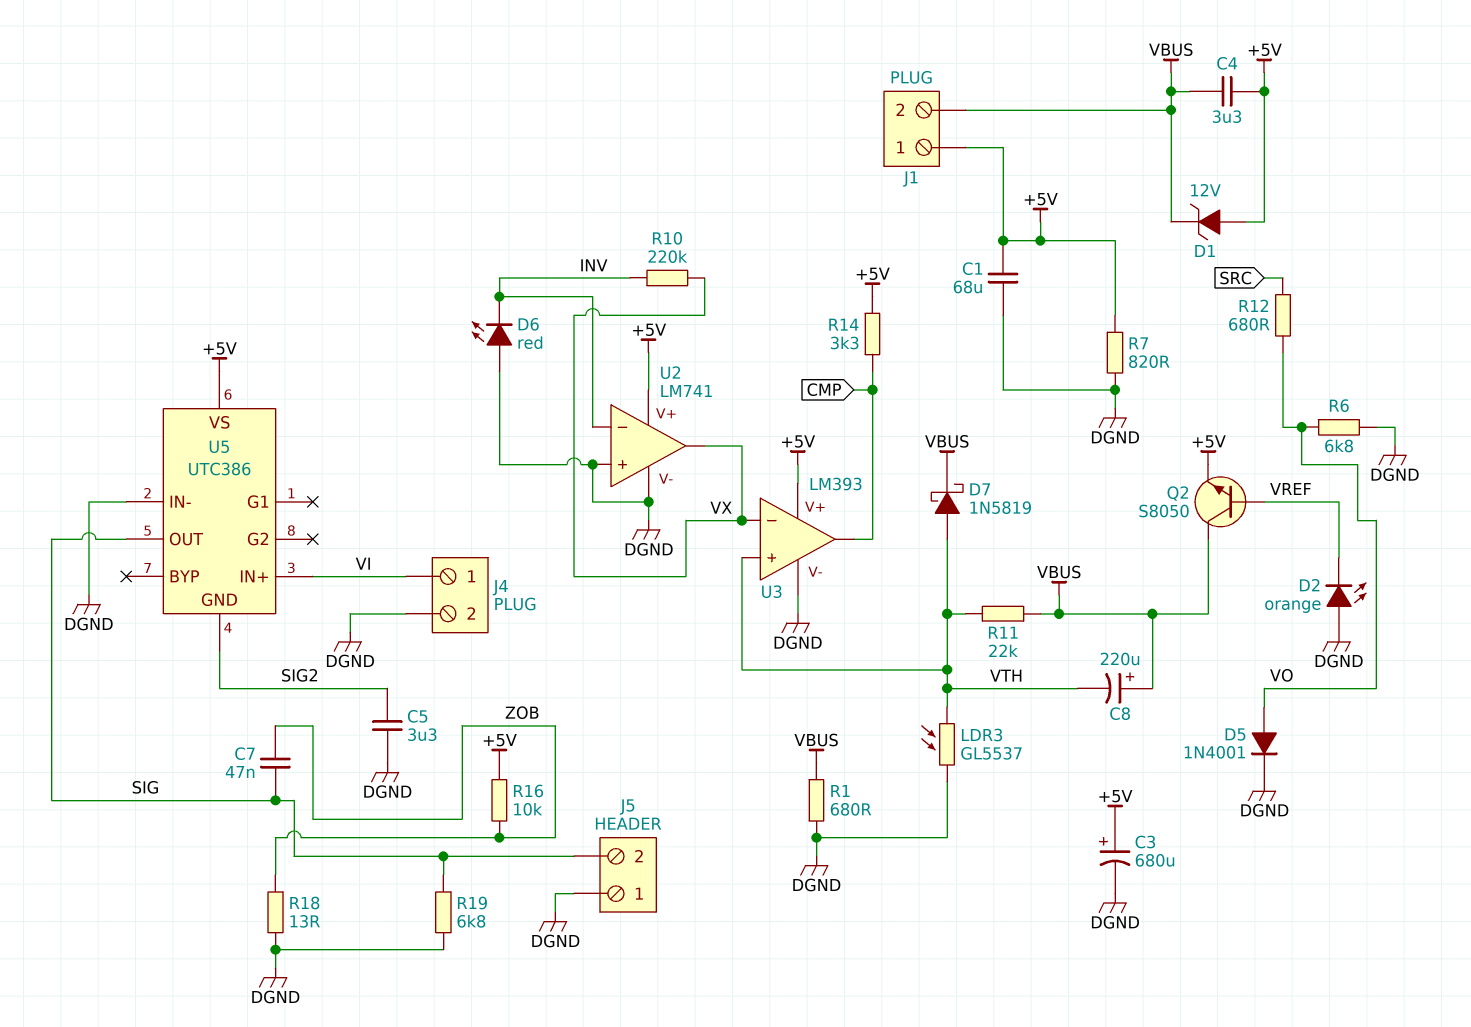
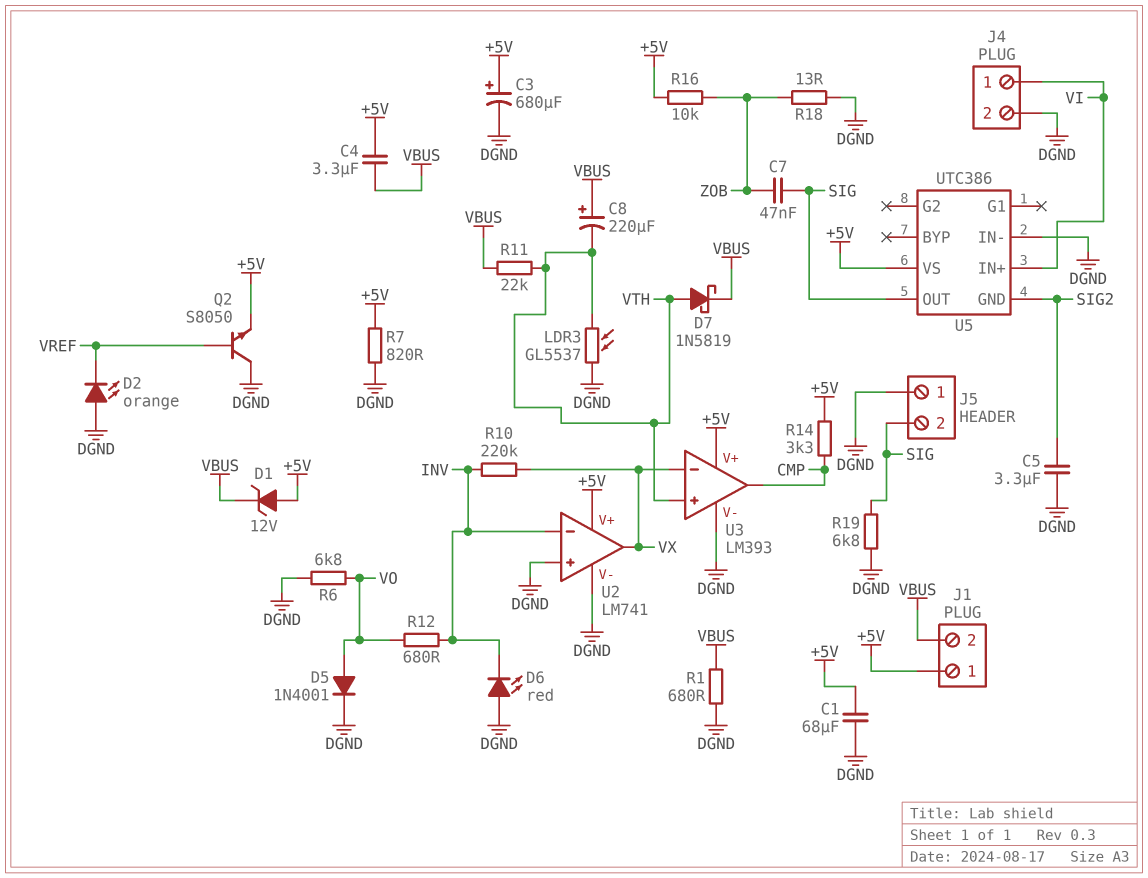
Q2: NPN S8050 (B VREF, C VBUS, E +5V) -> NPN S8050 (B VREF, C DGND, E +5V)
R12: 680 (SRC, VO) -> 680 (INV, VO)

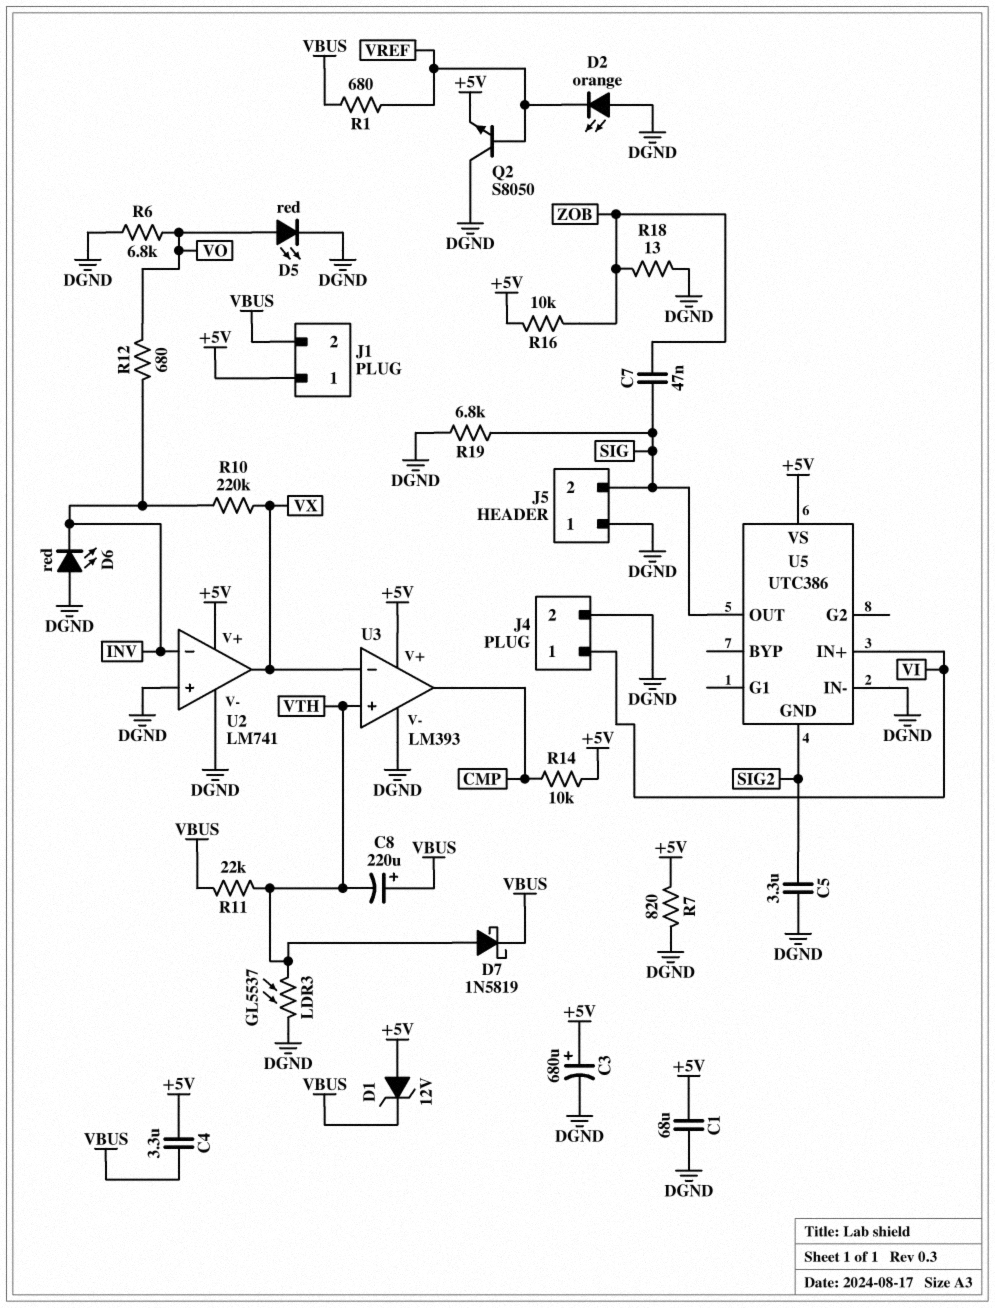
D5: diode 1N4001 (A VO, K DGND) -> LED red (A VO, K DGND)
R1: 680 (DGND, VBUS) -> 680 (VBUS, VREF)
R14: 3.3k (+5V, CMP) -> 10k (+5V, CMP)

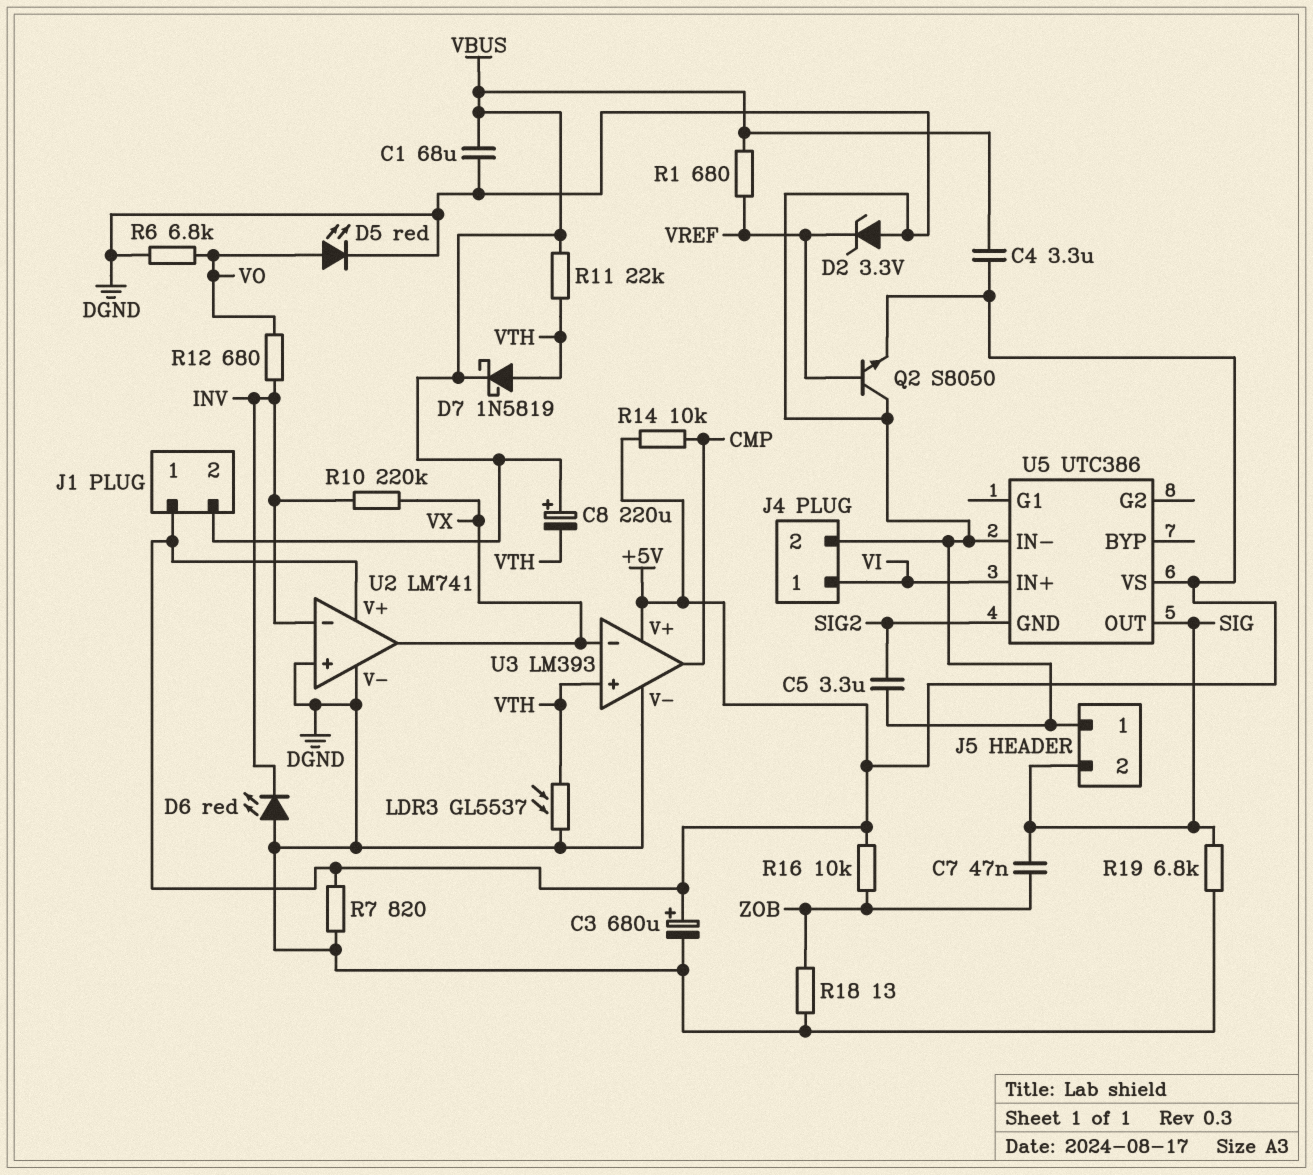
C1: 68uF (+5V, DGND) -> 68uF (DGND, VBUS)
D1: zener 12V (A +5V, K VBUS) -> none
D2: LED orange (A DGND, K VREF) -> zener 3.3V (A DGND, K VREF)

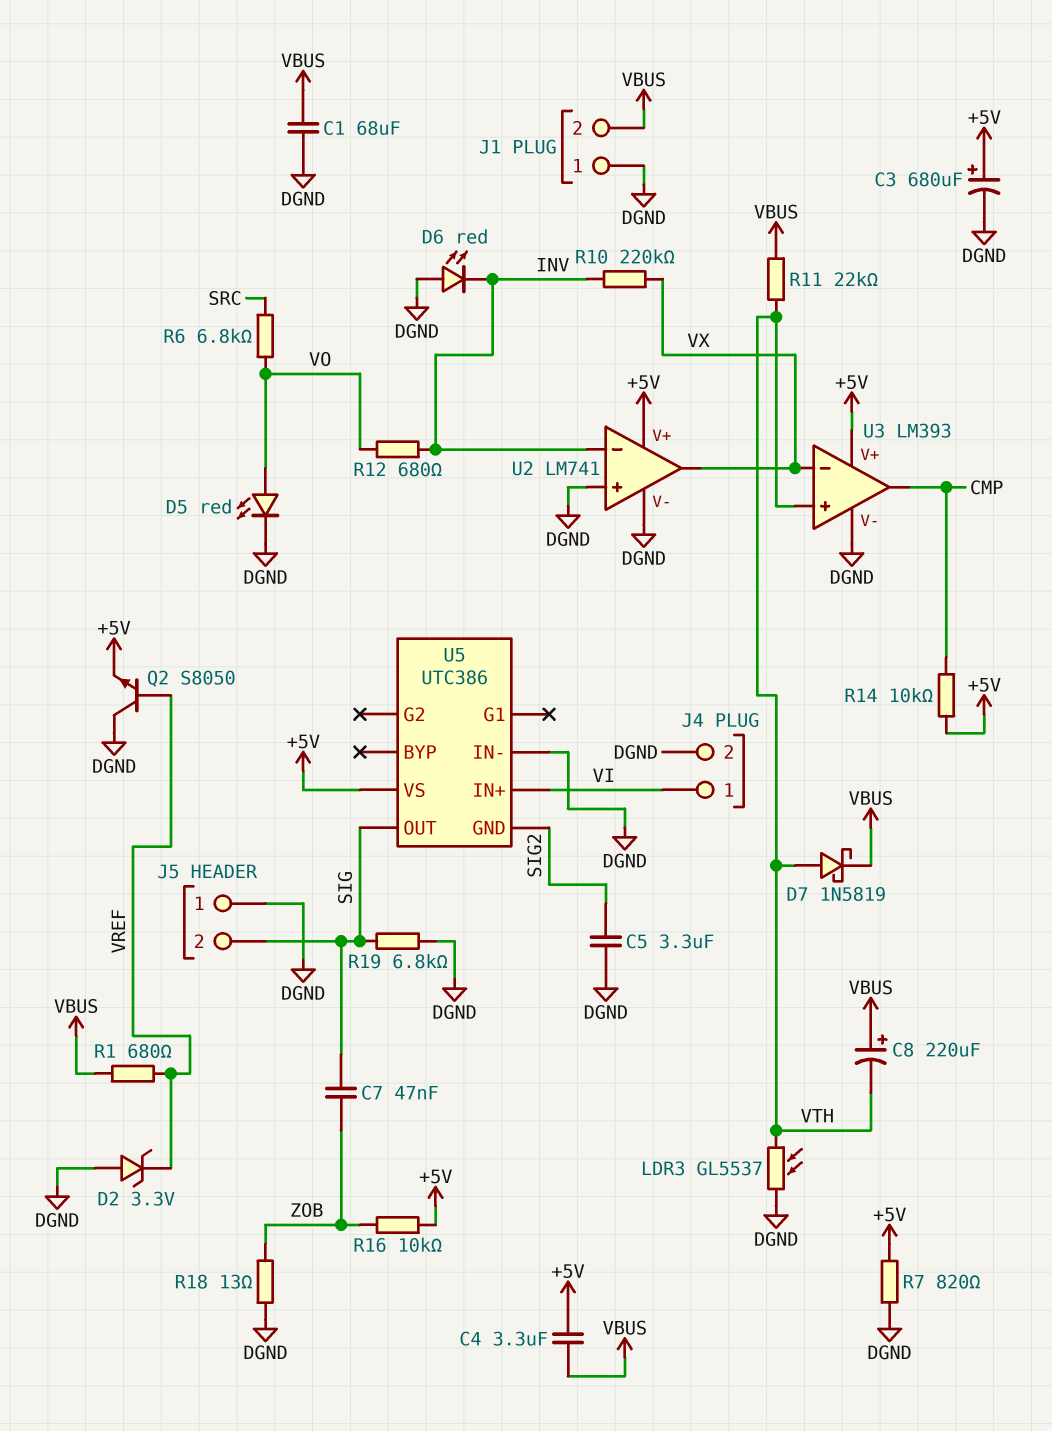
J1 pin 1: +5V -> DGND
R6: 6.8k (DGND, VO) -> 6.8k (SRC, VO)

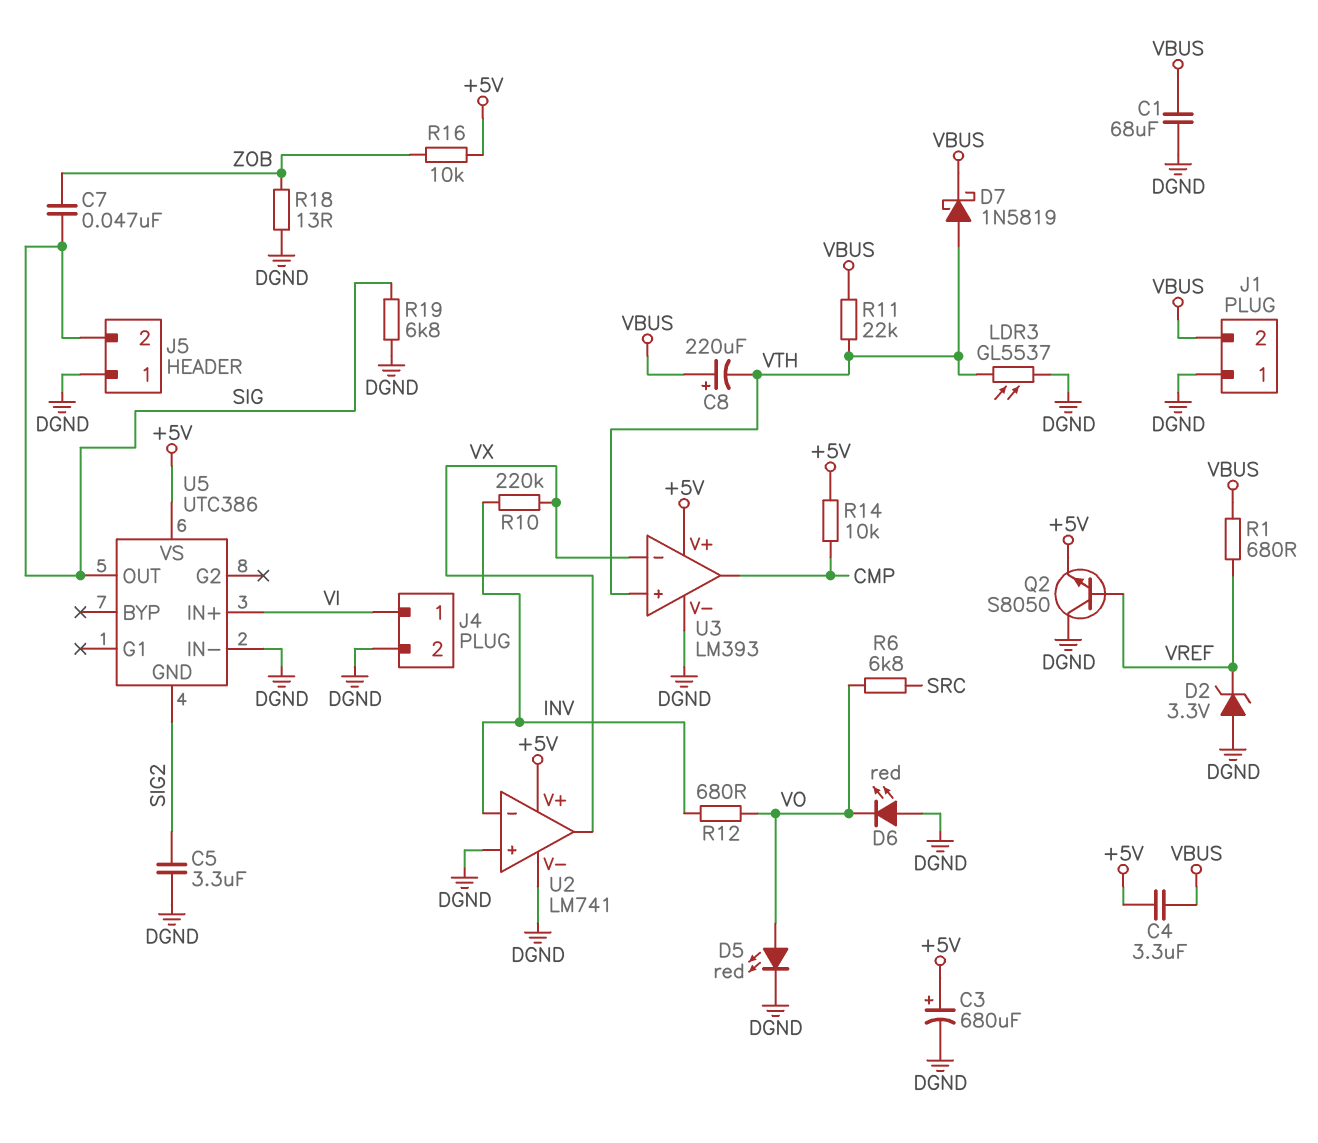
D6: LED red (A DGND, K INV) -> LED red (A DGND, K VO)
R7: 820 (+5V, DGND) -> none

